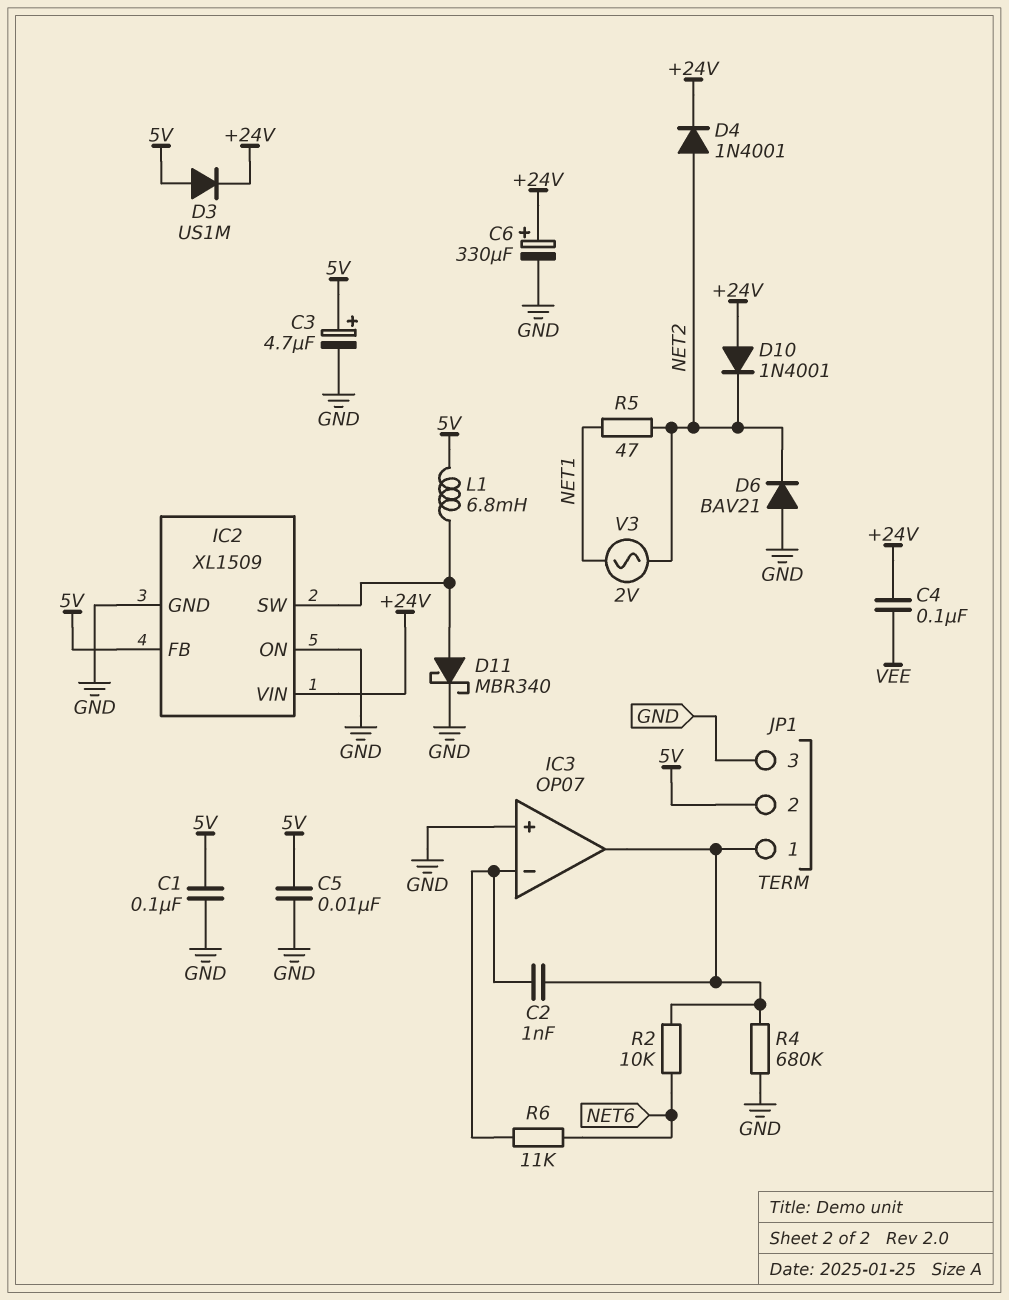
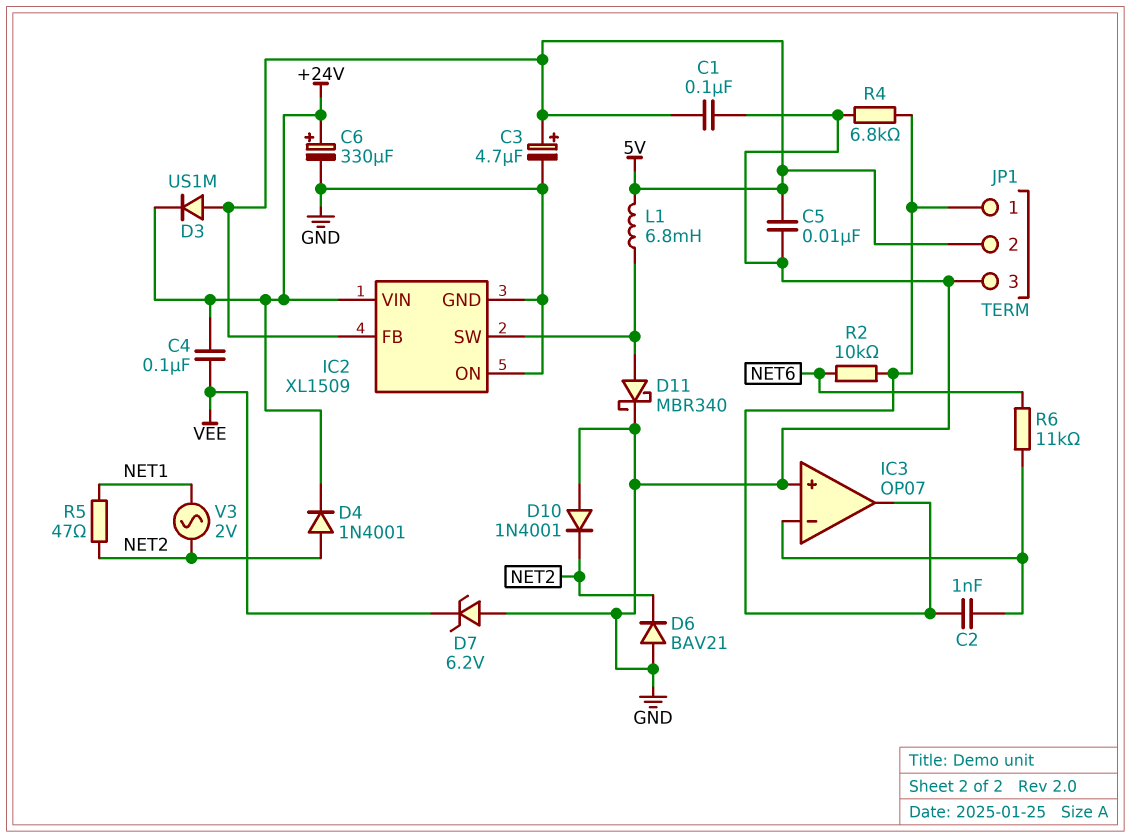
D7: none -> zener 6.2V (A GND, K VEE)
D10: diode 1N4001 (A +24V, K NET2) -> diode 1N4001 (A GND, K NET2)
R4: 680k (GND, IC3/out) -> 6.8k (GND, IC3/out)

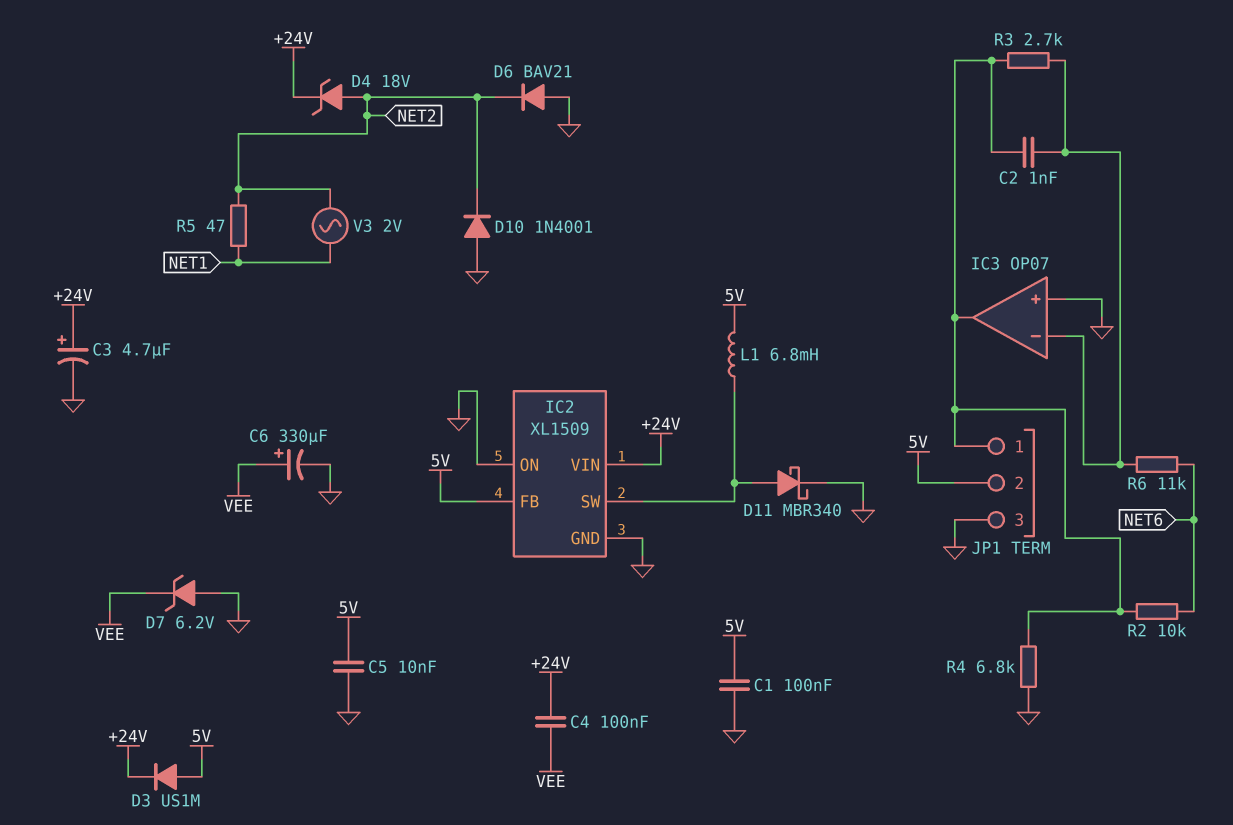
C3: 4.7uF (plus 5V, minus GND) -> 4.7uF (plus +24V, minus GND)
C6: 330uF (plus +24V, minus GND) -> 330uF (plus VEE, minus GND)
D4: diode 1N4001 (A NET2, K +24V) -> zener 18V (A NET2, K +24V)
R3: none -> 2.7k (IC3/in-, IC3/out)

